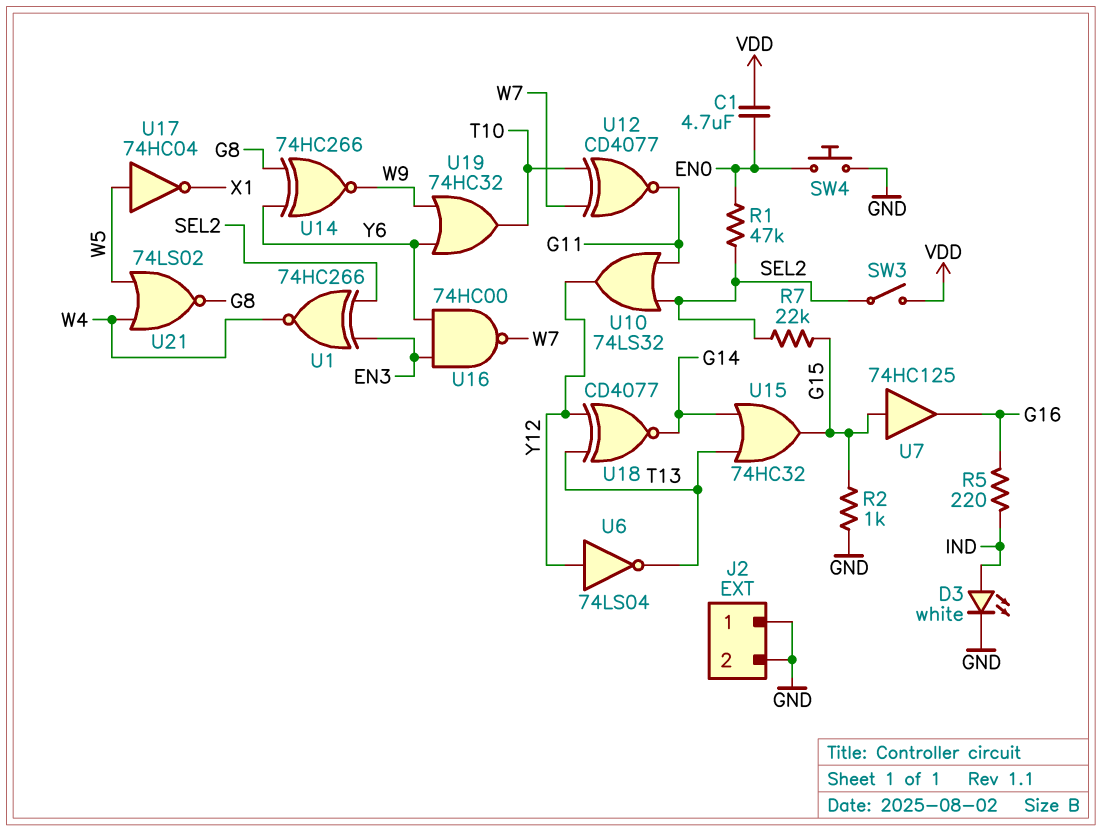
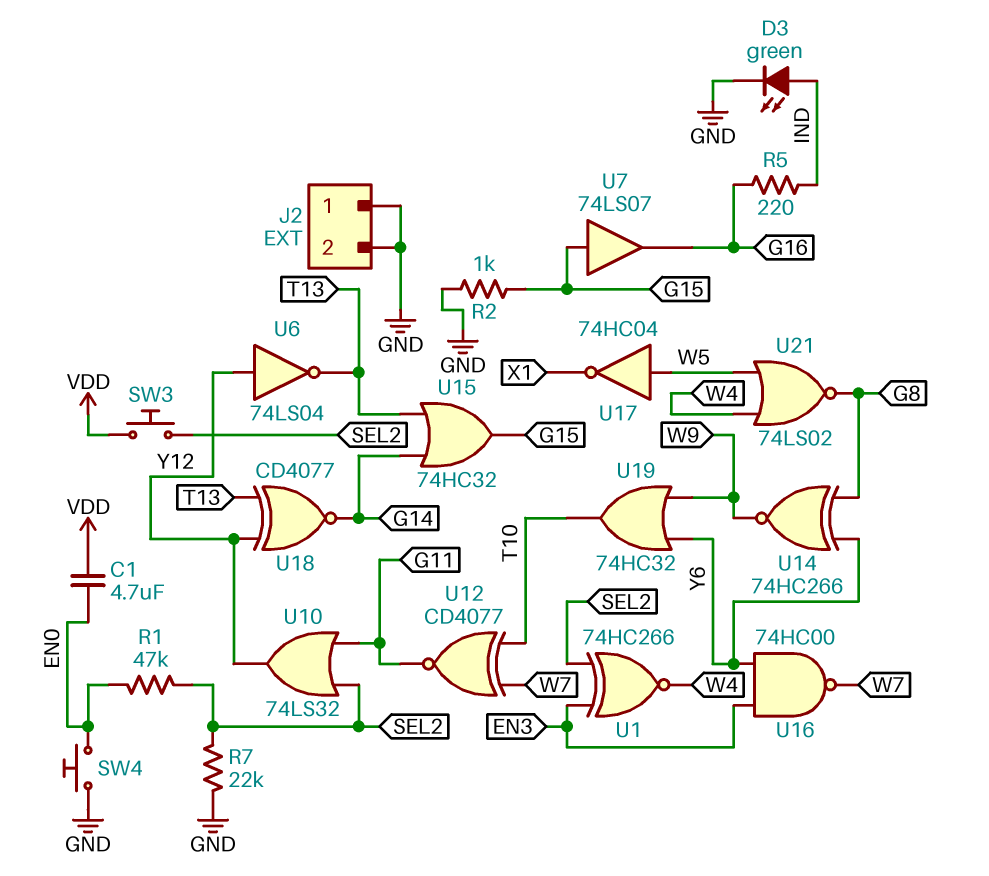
D3: LED white (A IND, K GND) -> LED green (A IND, K GND)
R7: 22k (G15, SEL2) -> 22k (GND, SEL2)
SW3: switch (SEL2, VDD) -> button (SEL2, VDD)
U7: buffer 74HC125 (in G15, out G16) -> buffer 74LS07 (in G15, out G16)

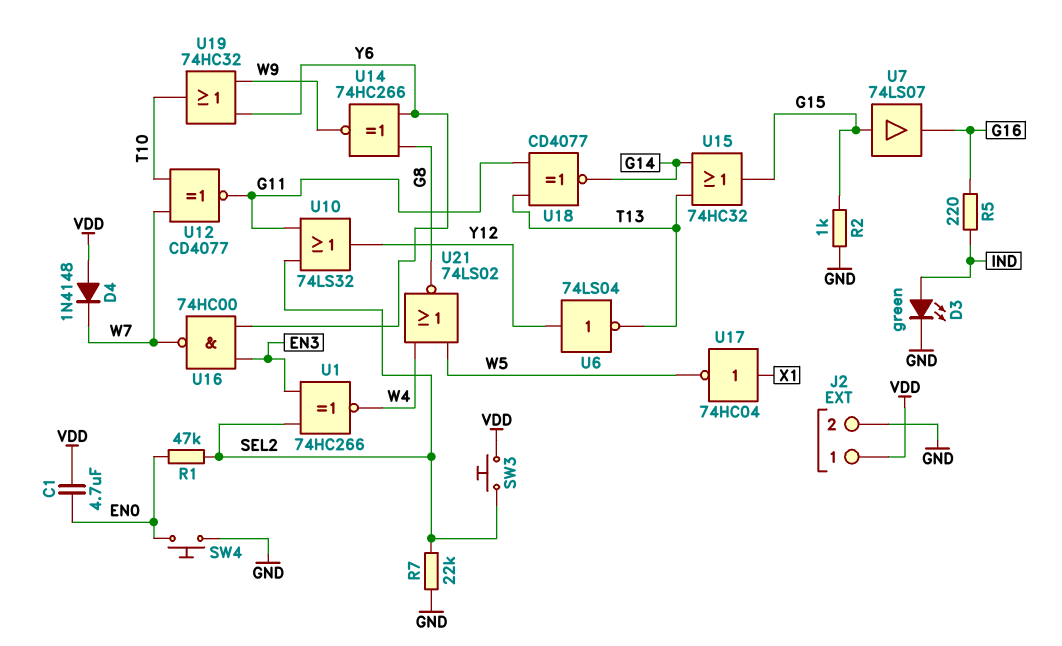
D4: none -> diode 1N4148 (A VDD, K W7)
J2 pin 1: GND -> VDD
U17: NOT 74HC04 (in W5, out X1) -> NOT 74HC04 (in X1, out W5)
U18: XNOR CD4077 (in T13, in Y12, out G14) -> XNOR CD4077 (in G11, in T13, out G14)

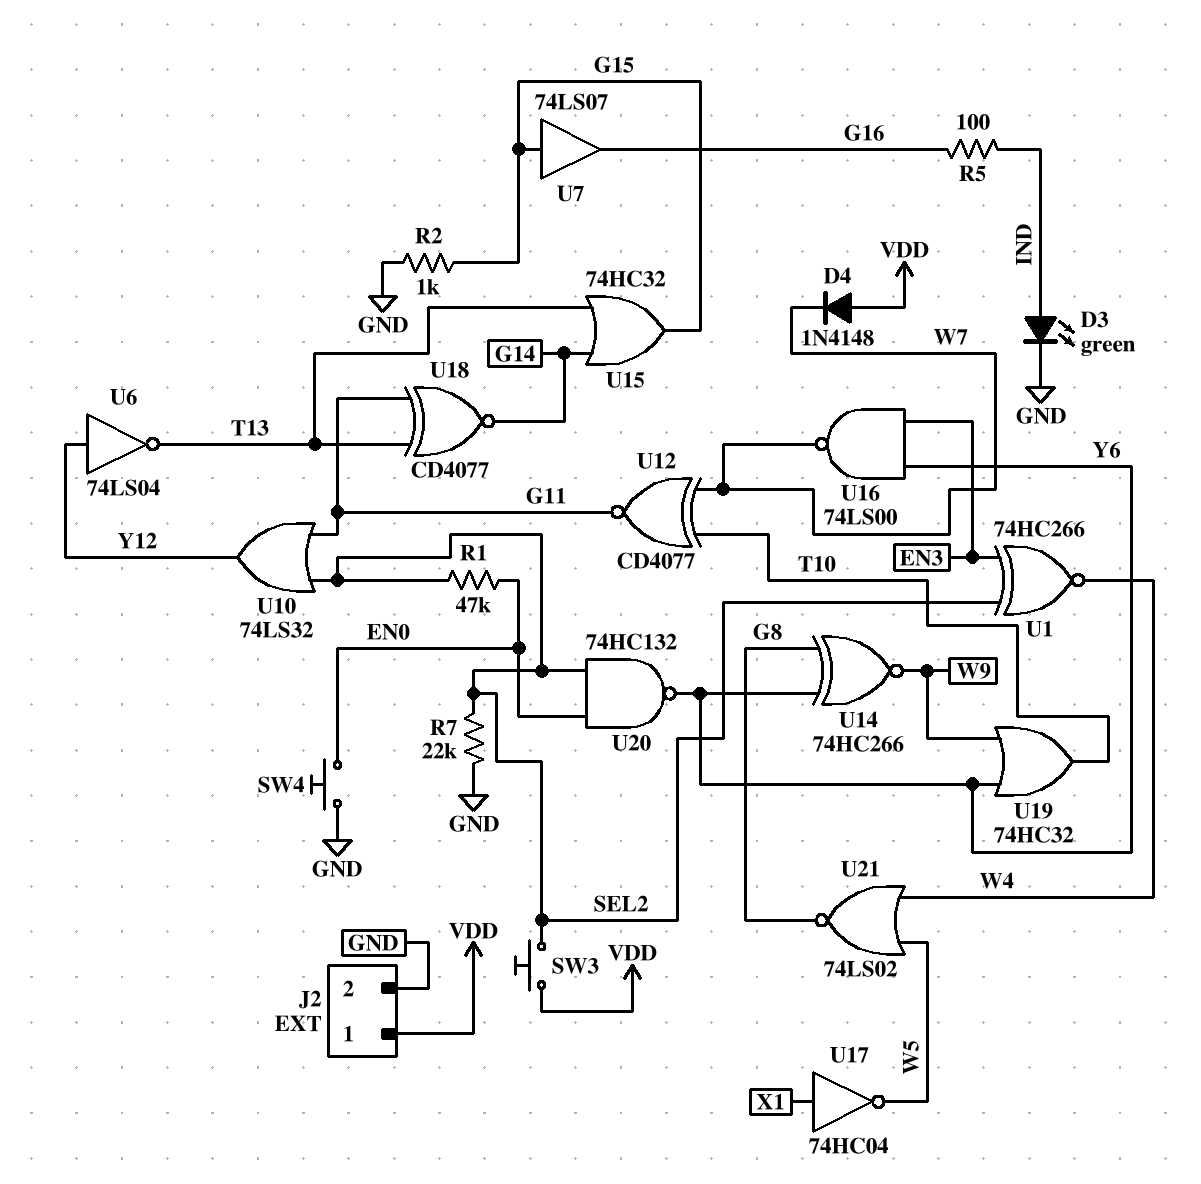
C1: 4.7uF (EN0, VDD) -> none
R5: 220 (G16, IND) -> 100 (G16, IND)
U16: NAND 74HC00 (in EN3, in Y6, out W7) -> NAND 74LS00 (in EN3, in Y6, out W7)
U20: none -> NAND 74HC132 (in EN0, in SEL2, out Y6)

